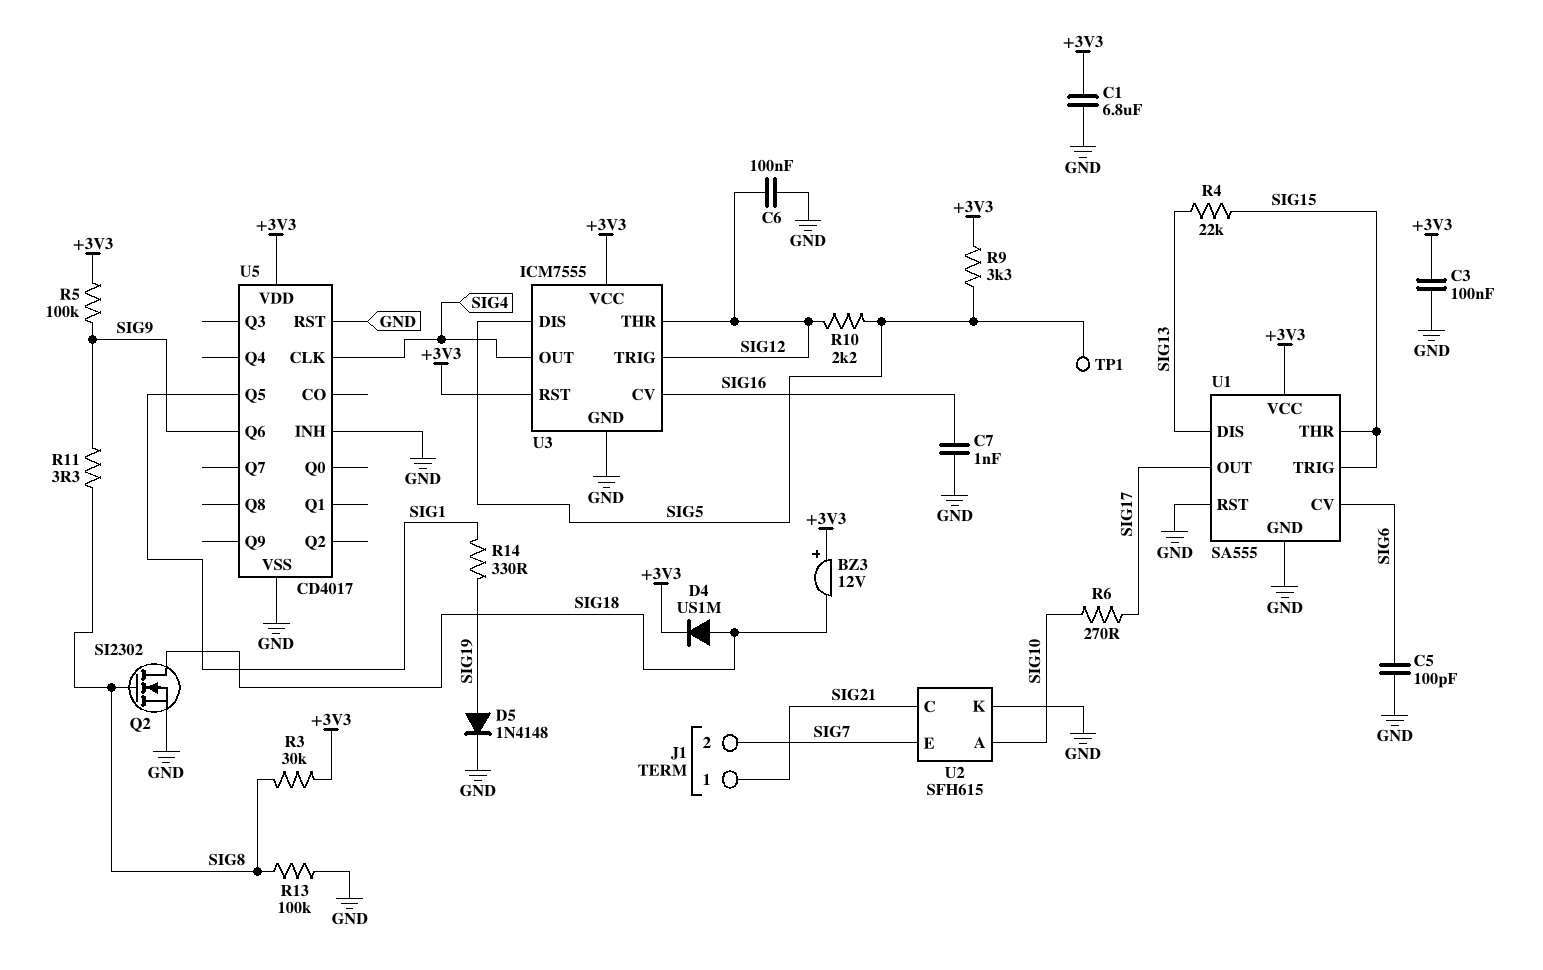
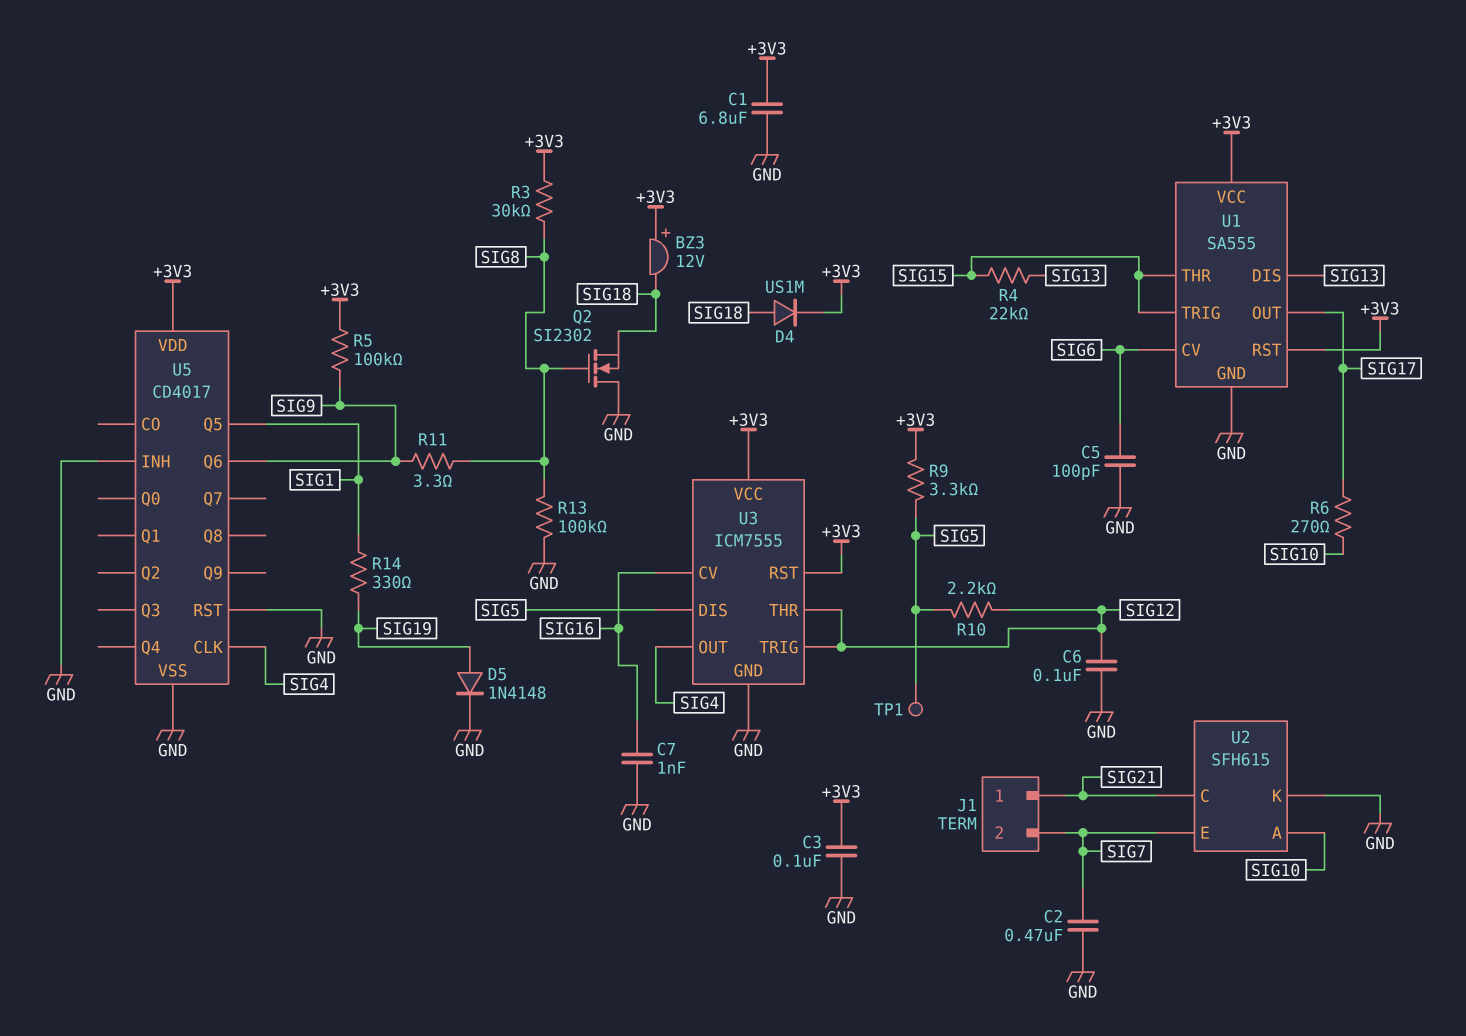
C2: none -> 470nF (GND, SIG7)
Q2: NMOS SI2302 (G SIG8, D SIG18, S GND) -> NMOS SI2302 (G SIG8, D GND, S SIG18)
U1 pin RST: GND -> +3V3

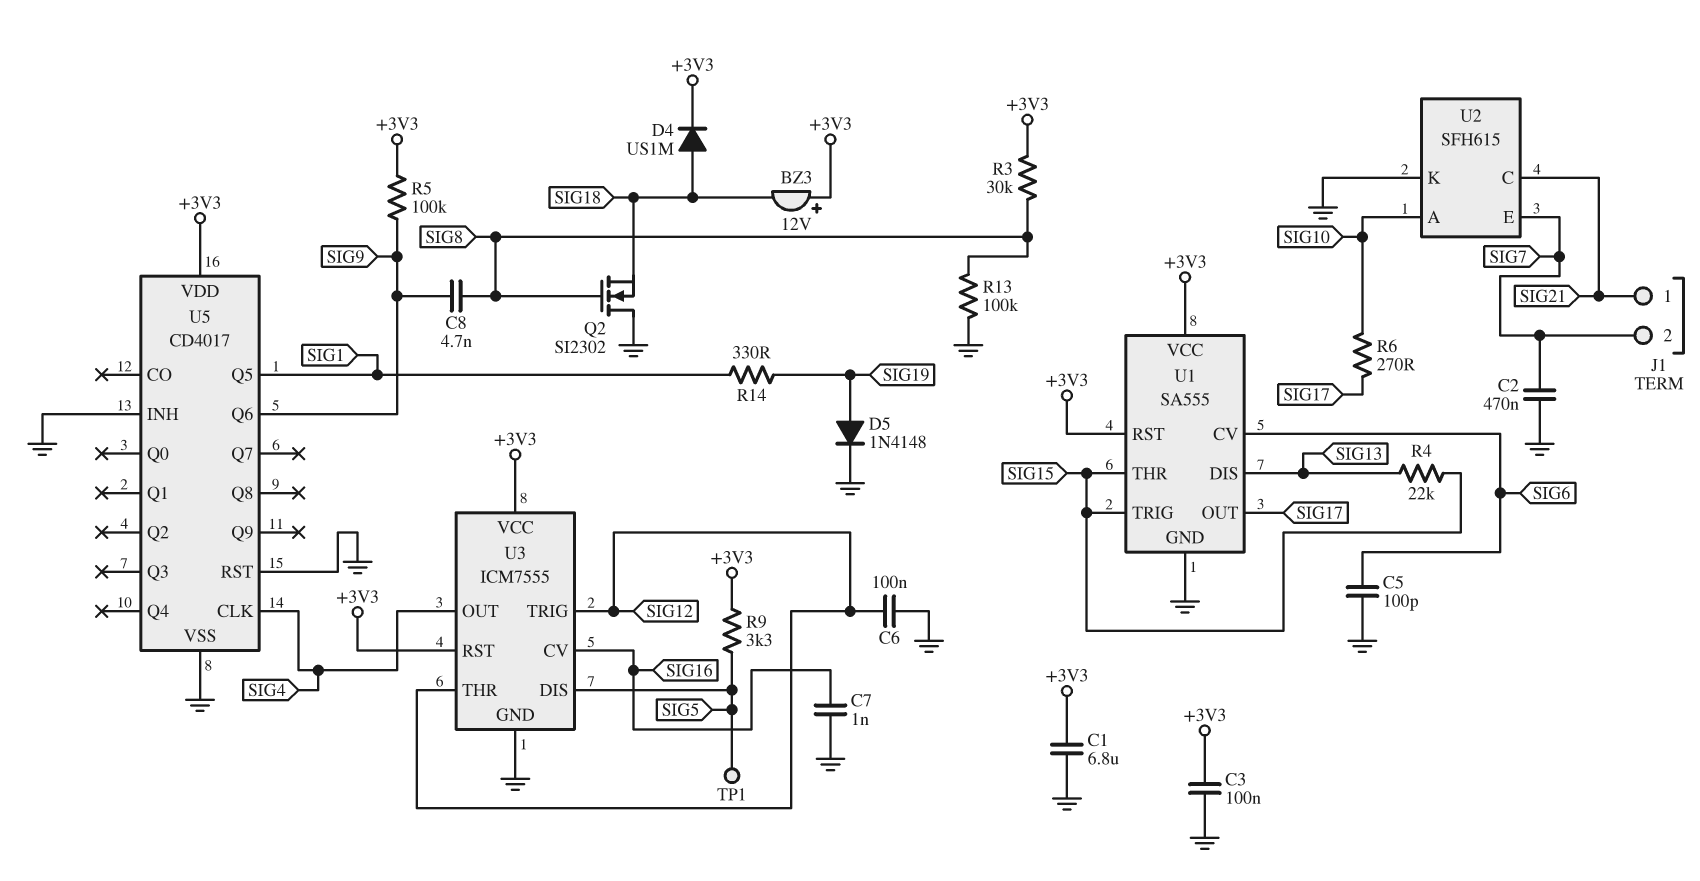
C8: none -> 4.7nF (SIG8, SIG9)
R10: 2.2k (SIG5, SIG12) -> none
R11: 3.3 (SIG8, SIG9) -> none

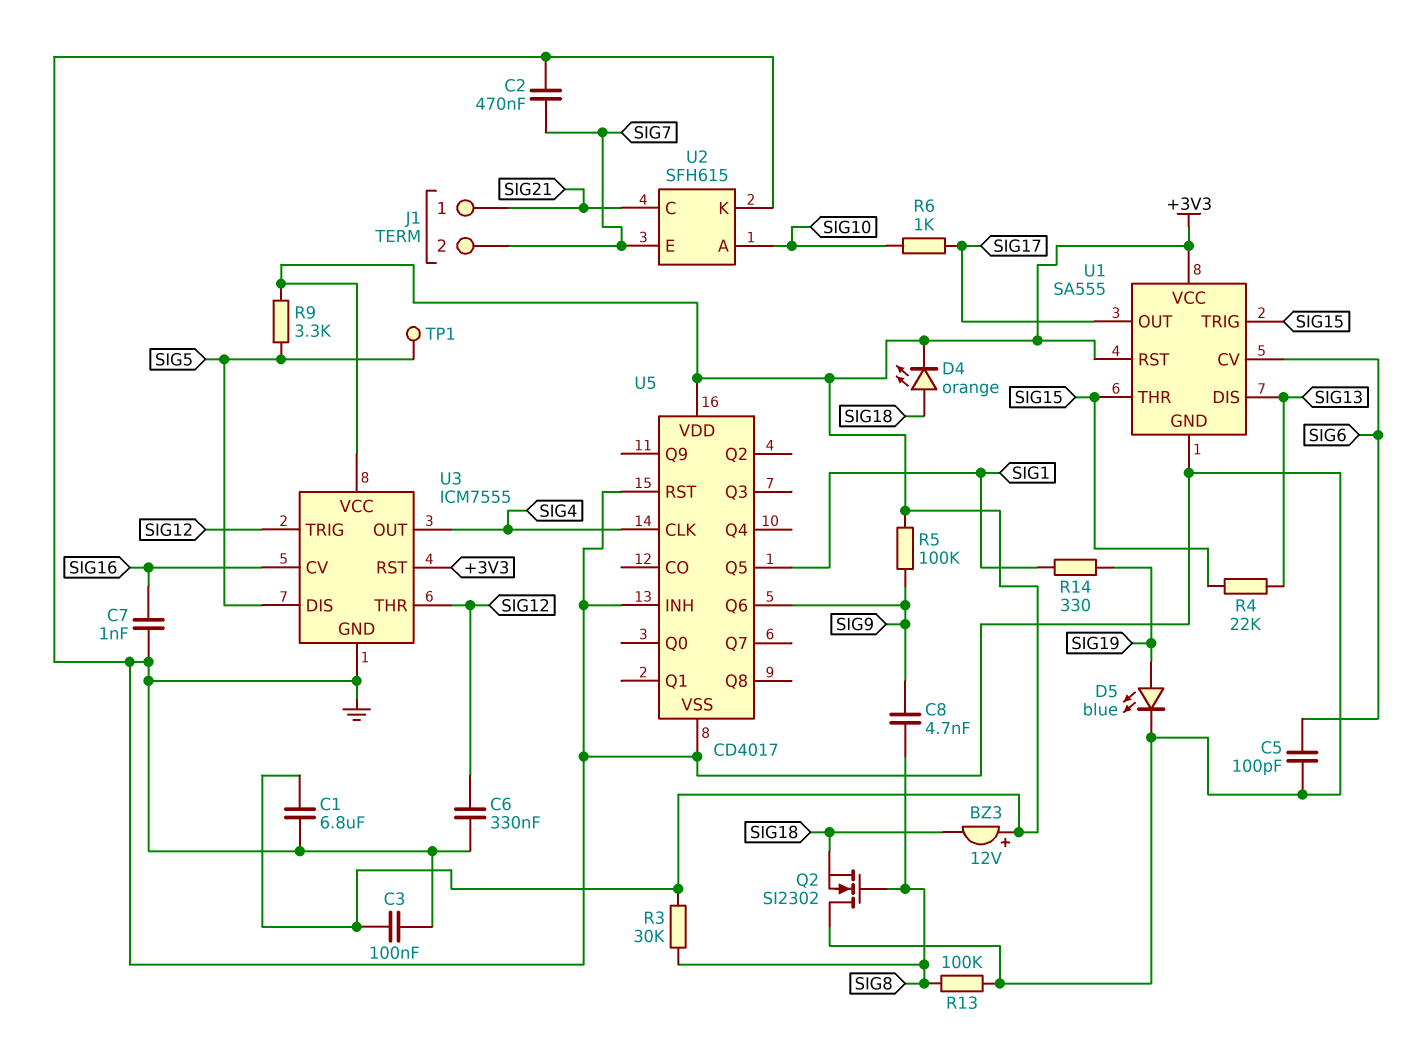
C6: 100nF (GND, SIG12) -> 330nF (GND, SIG12)
D4: diode US1M (A SIG18, K +3V3) -> LED orange (A SIG18, K +3V3)
D5: diode 1N4148 (A SIG19, K GND) -> LED blue (A SIG19, K GND)
R6: 270 (SIG10, SIG17) -> 1k (SIG10, SIG17)

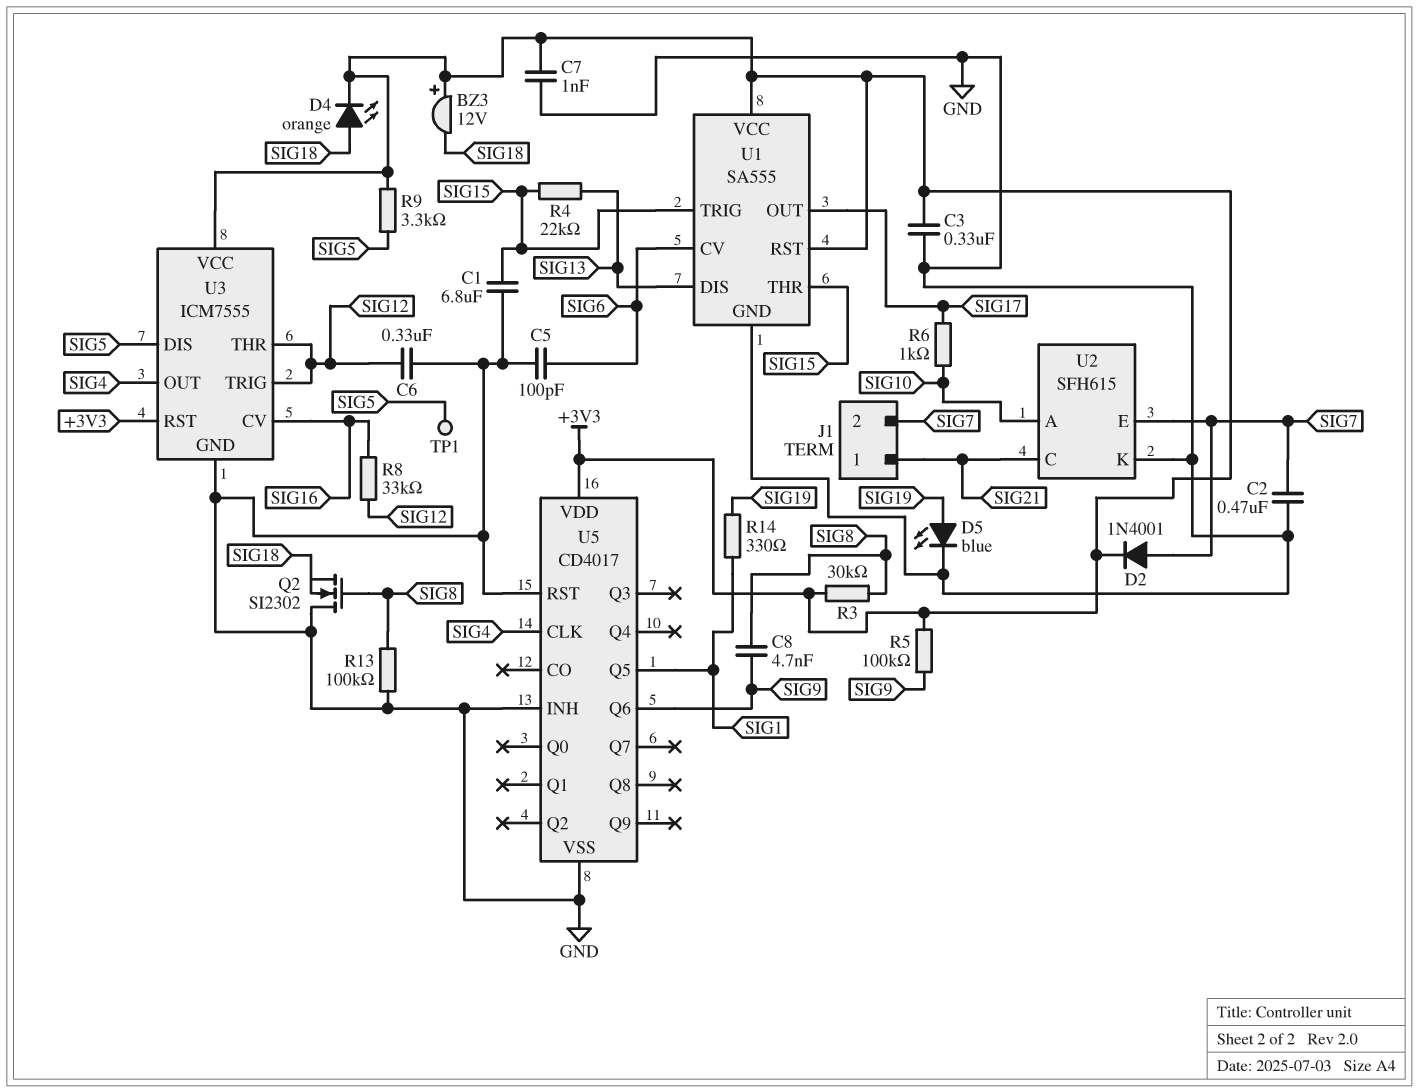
C1: 6.8uF (+3V3, GND) -> 6.8uF (GND, SIG15)
C3: 100nF (+3V3, GND) -> 330nF (+3V3, GND)
C7: 1nF (GND, SIG16) -> 1nF (+3V3, GND)
D2: none -> diode 1N4001 (A SIG7, K +3V3)
R8: none -> 33k (SIG12, SIG16)

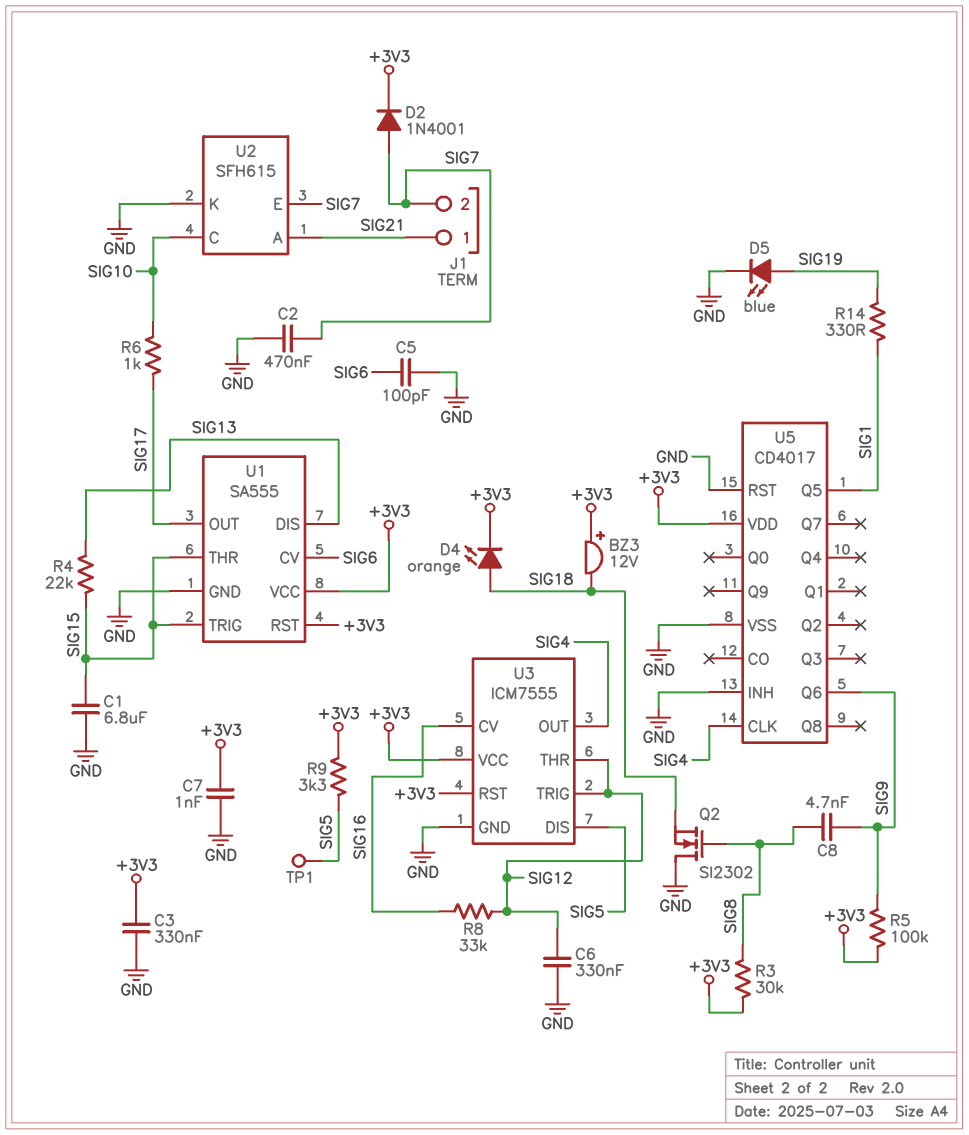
R13: 100k (GND, SIG8) -> none
U2 pin A: SIG10 -> SIG21
U2 pin C: SIG21 -> SIG10

